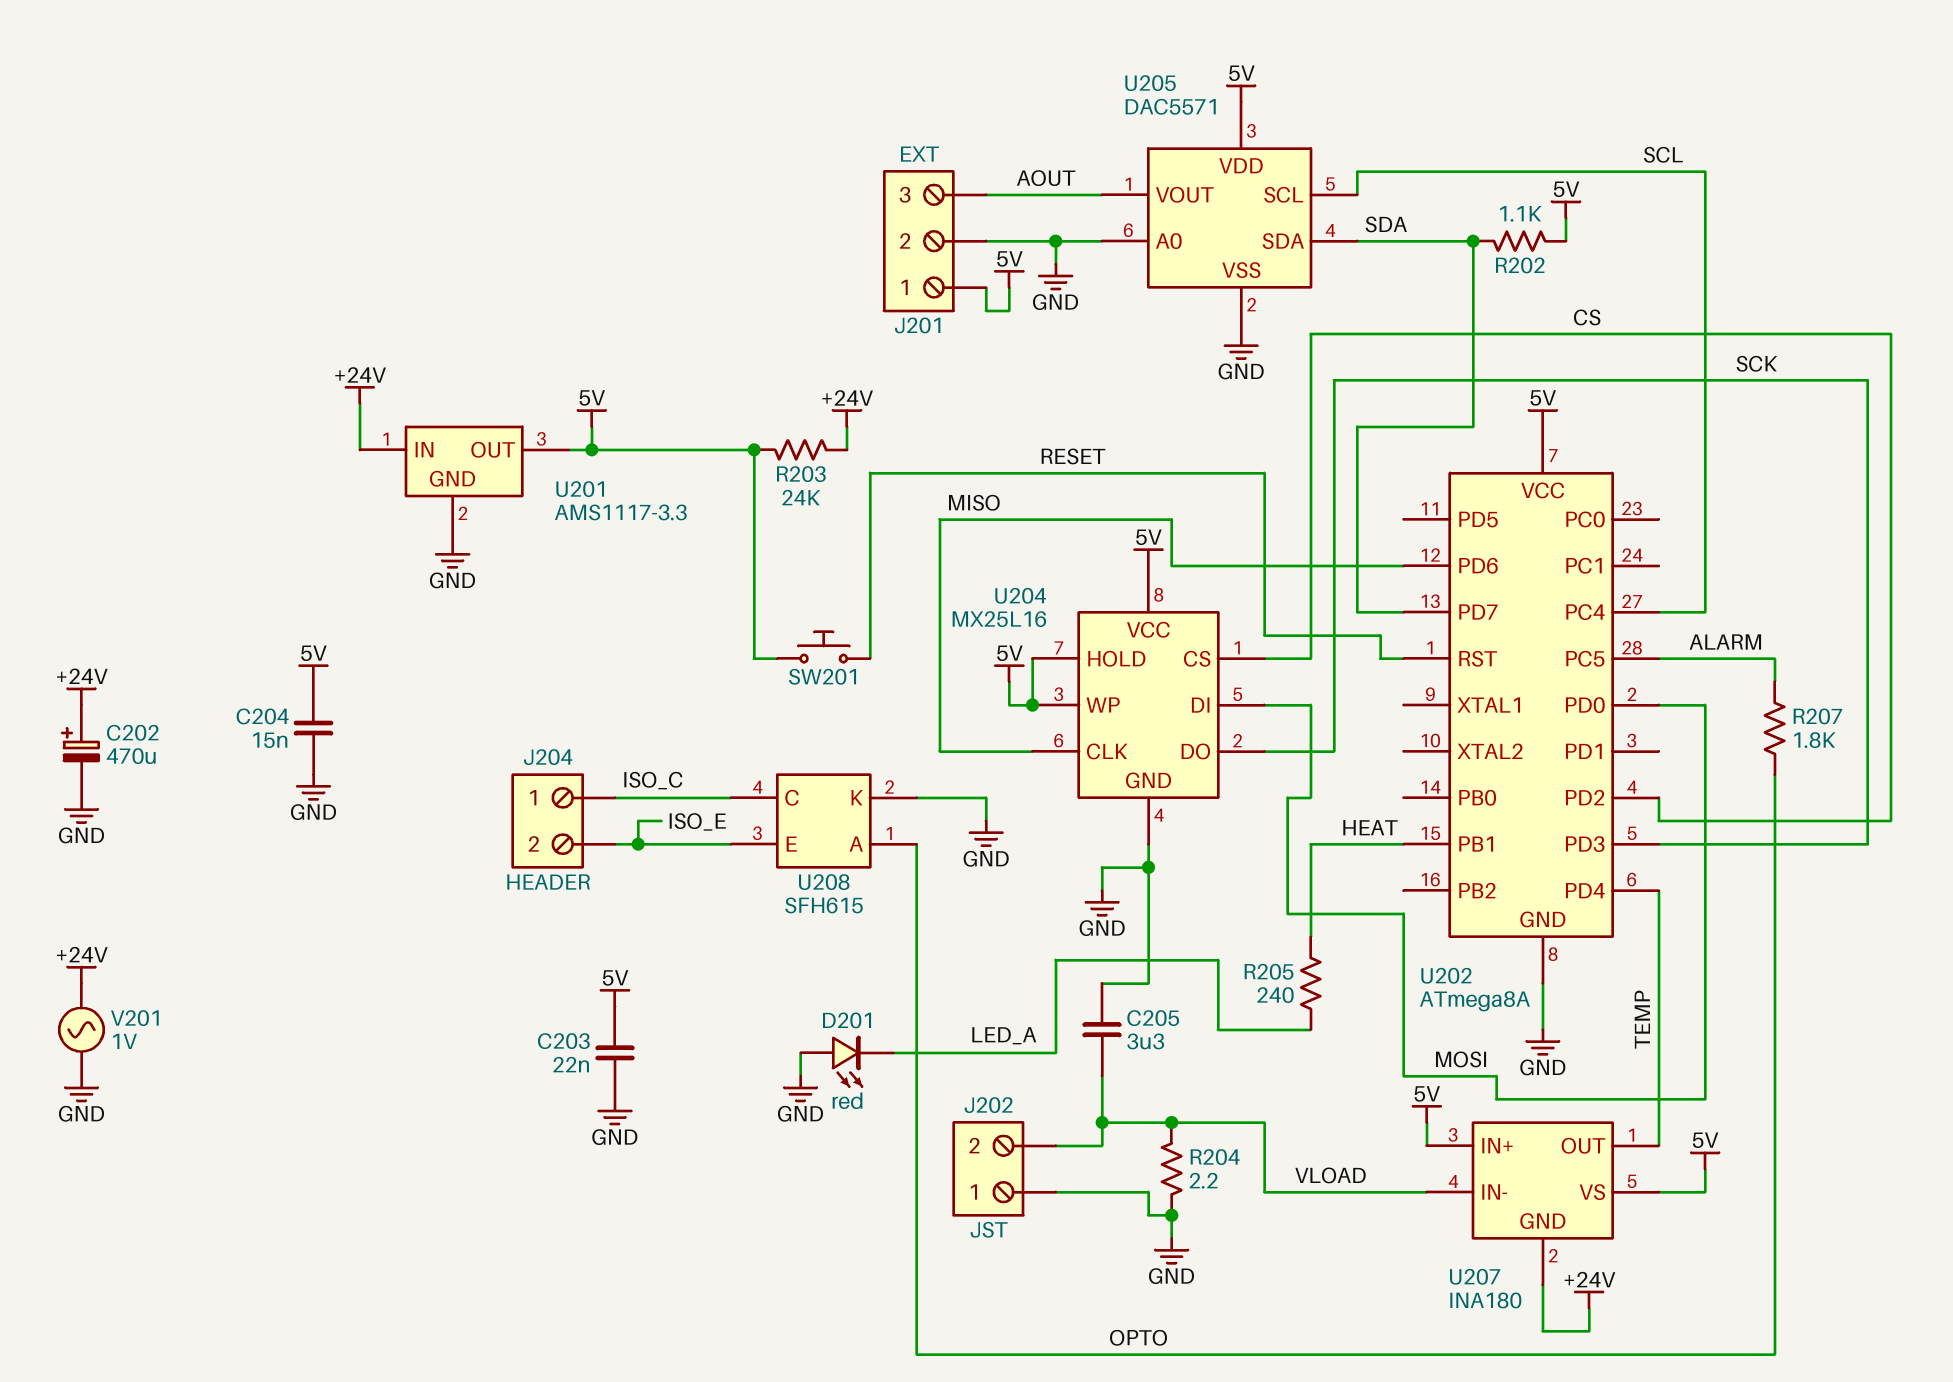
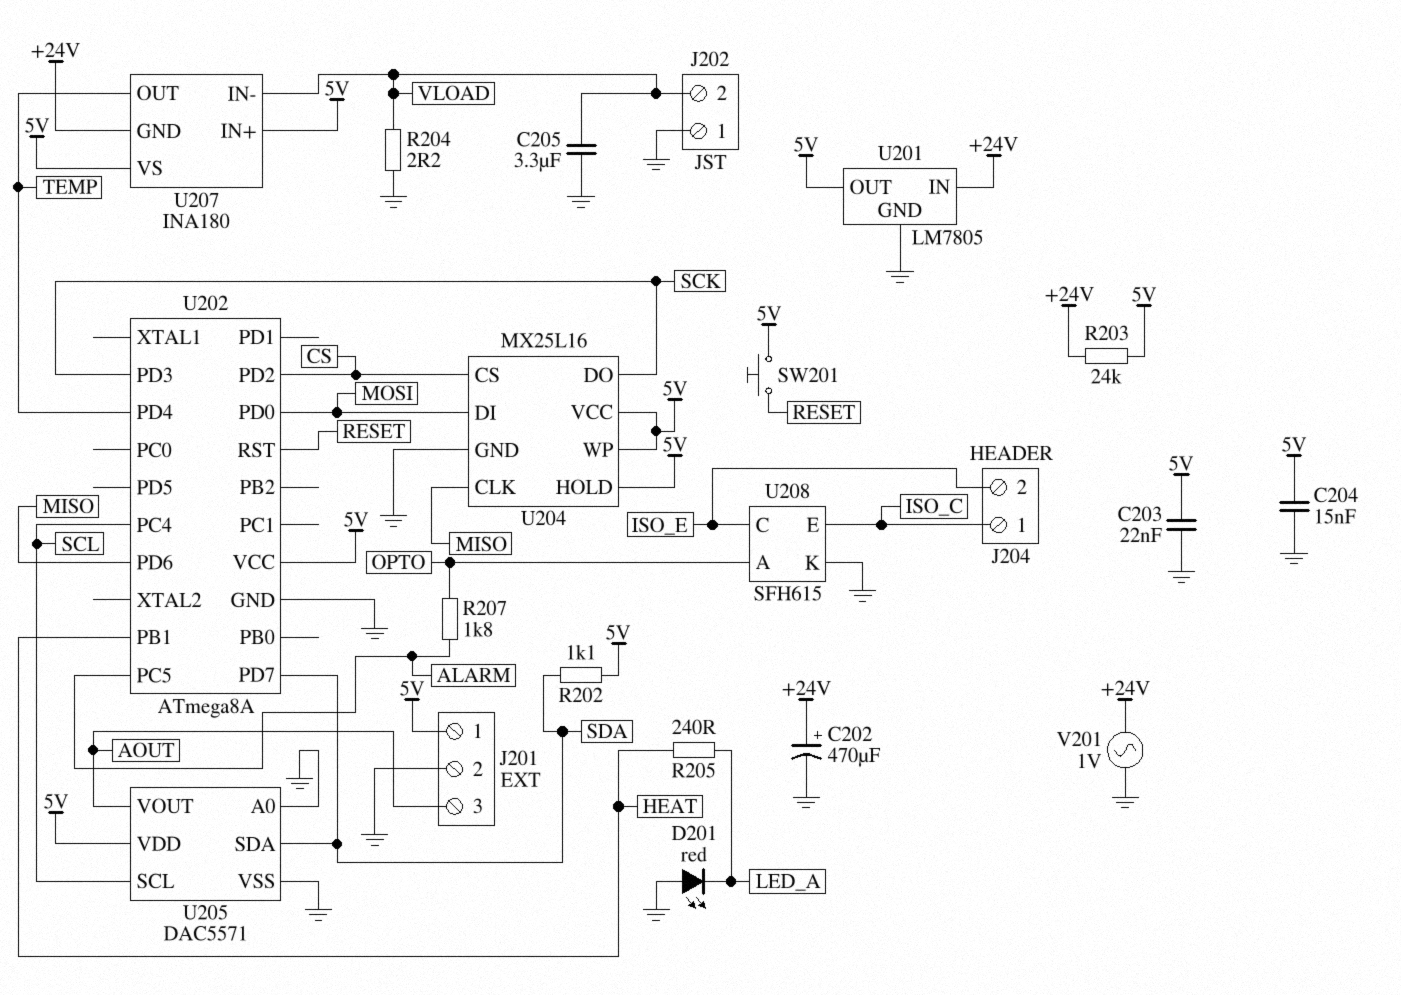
U201: AMS1117-3.3 -> LM7805
U208 pin C: ISO_C -> ISO_E
U208 pin E: ISO_E -> ISO_C

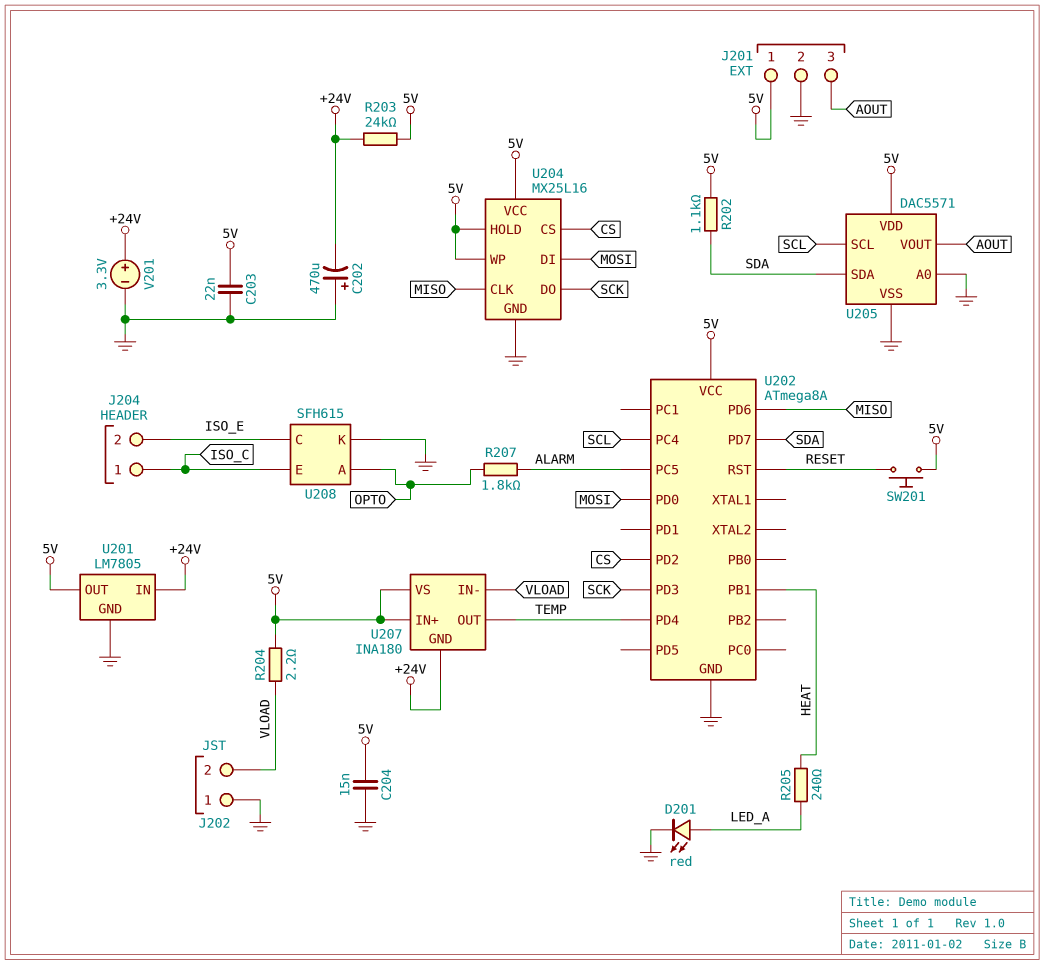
C202: 470uF (plus +24V, minus GND) -> 470uF (plus GND, minus +24V)
C205: 3.3uF (GND, VLOAD) -> none
D201: LED red (A GND, K LED_A) -> LED red (A LED_A, K GND)
R204: 2.2 (GND, VLOAD) -> 2.2 (5V, VLOAD)
V201: AC 1V (+24V, GND) -> 3.3V (plus +24V, minus GND)

